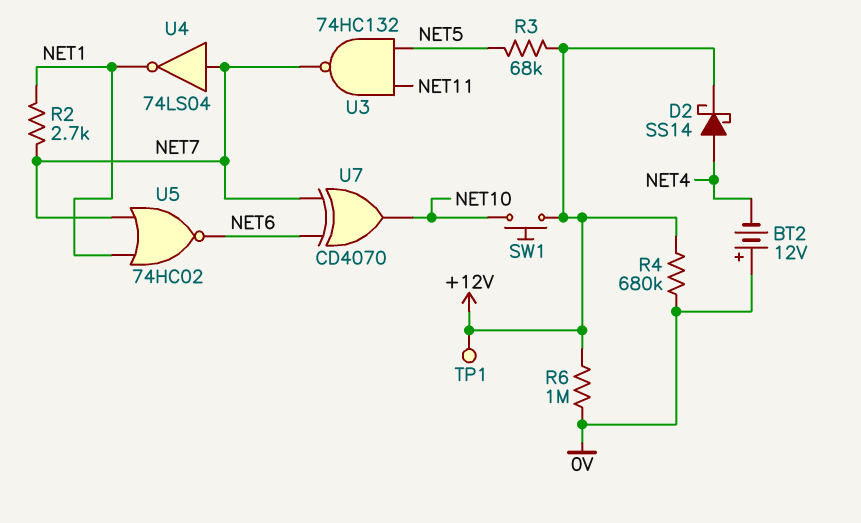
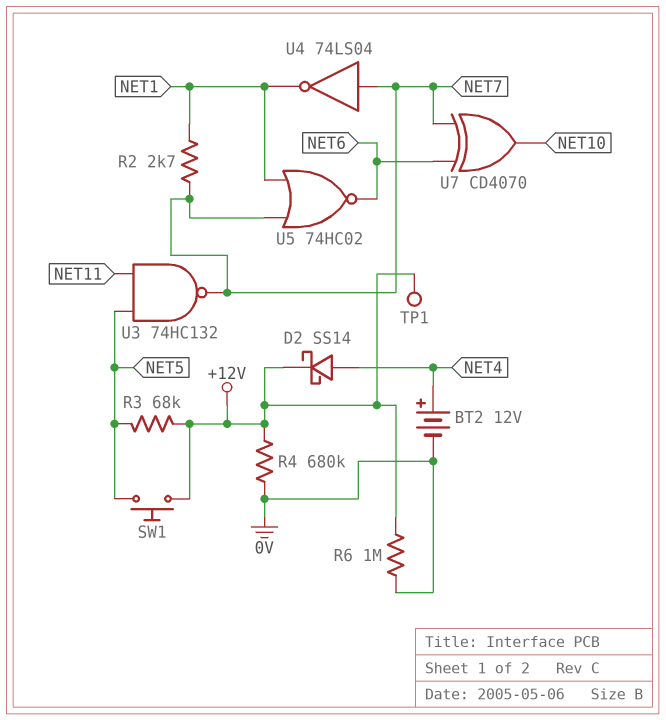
BT2: 12V (plus 0V, minus NET4) -> 12V (plus NET4, minus 0V)
SW1: button (+12V, NET10) -> button (+12V, NET5)

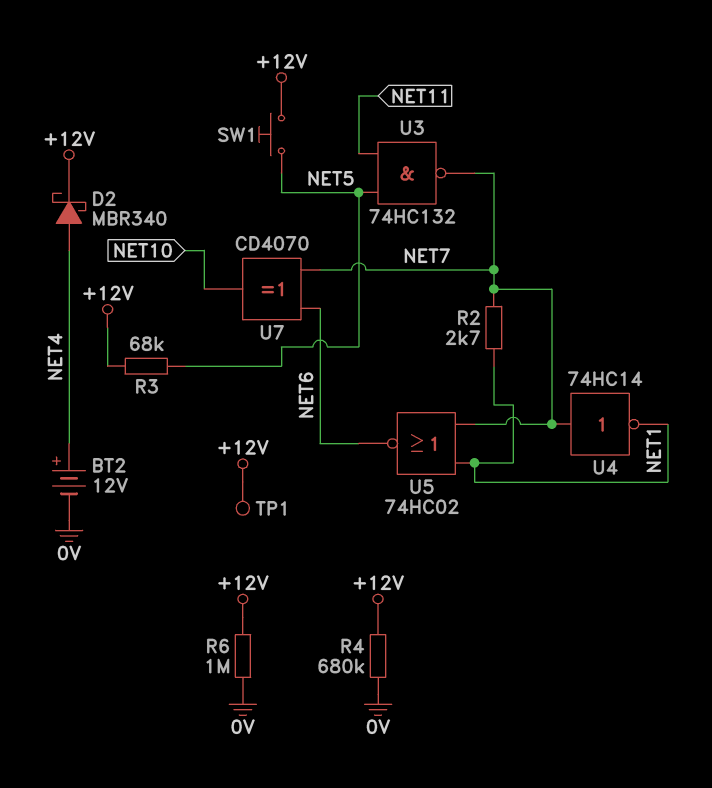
D2: schottky SS14 (A NET4, K +12V) -> schottky MBR340 (A NET4, K +12V)
U4: NOT 74LS04 (in NET7, out NET1) -> NOT 74HC14 (in NET7, out NET1)

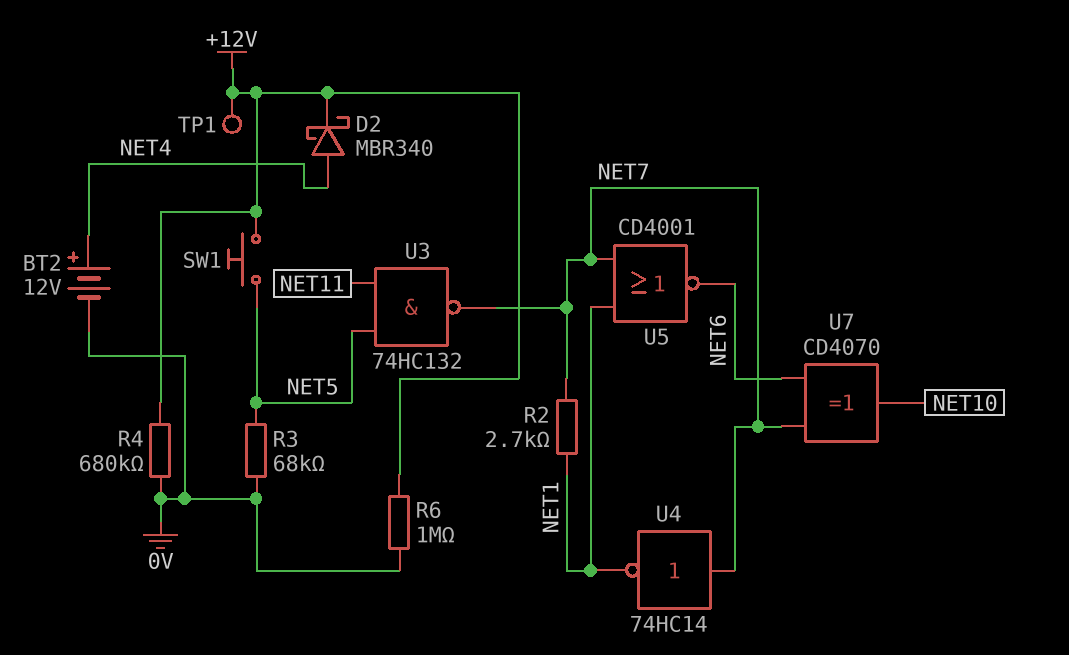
R3: 68k (+12V, NET5) -> 68k (0V, NET5)
U5: NOR 74HC02 (in NET1, in NET7, out NET6) -> NOR CD4001 (in NET1, in NET7, out NET6)

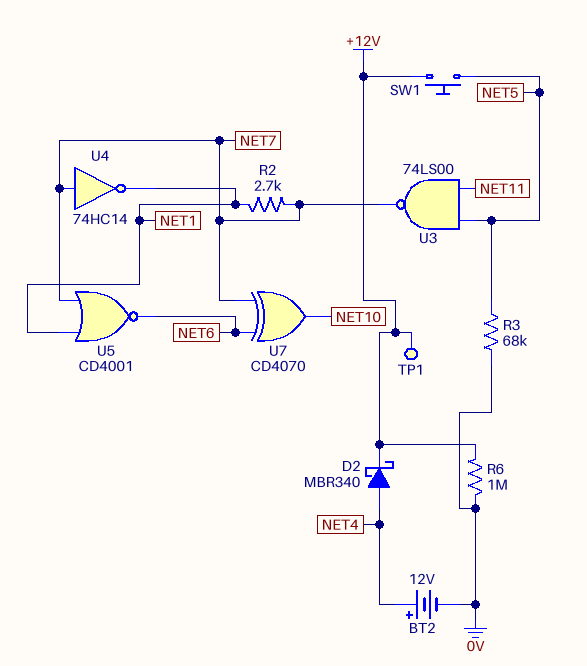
R4: 680k (+12V, 0V) -> none
U3: NAND 74HC132 (in NET5, in NET11, out NET7) -> NAND 74LS00 (in NET5, in NET11, out NET7)

